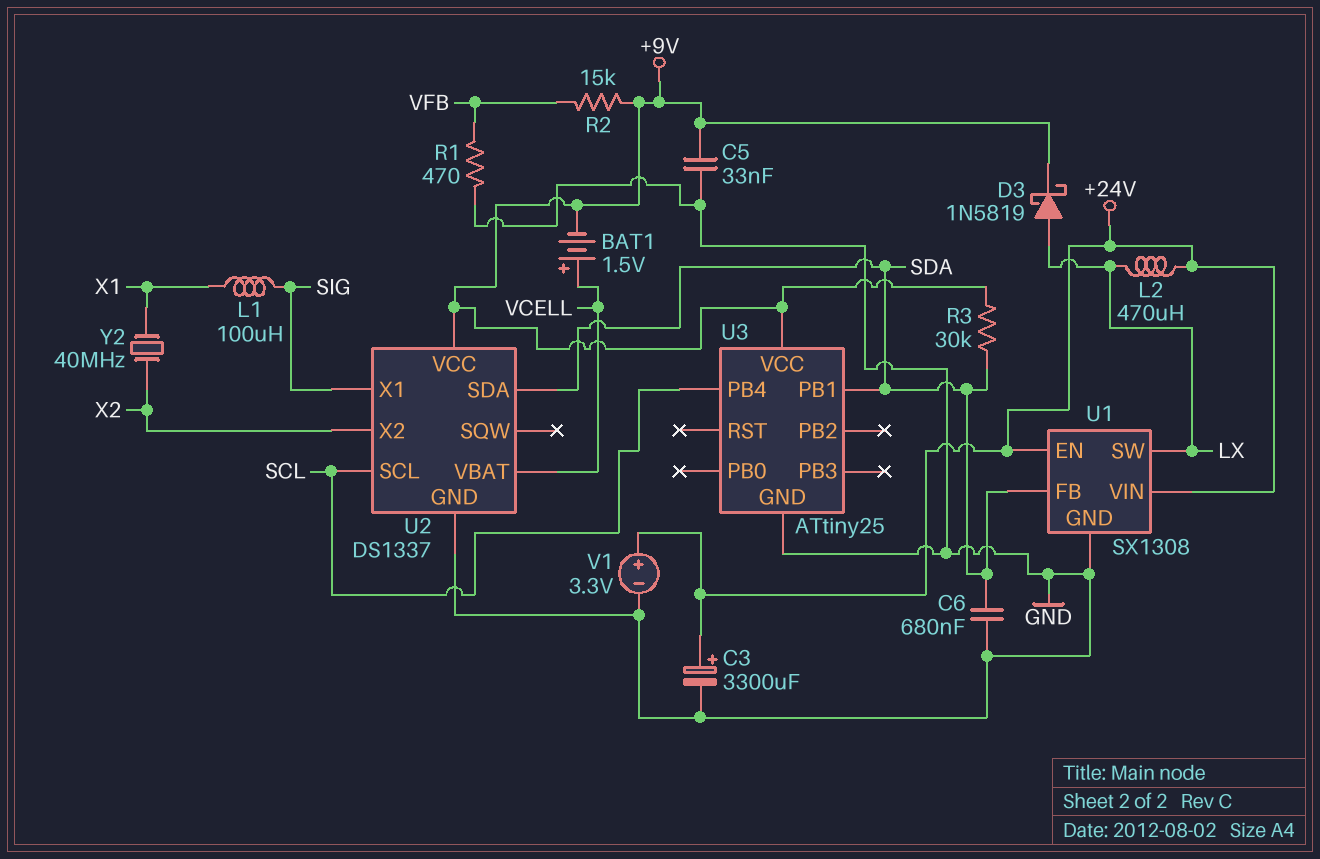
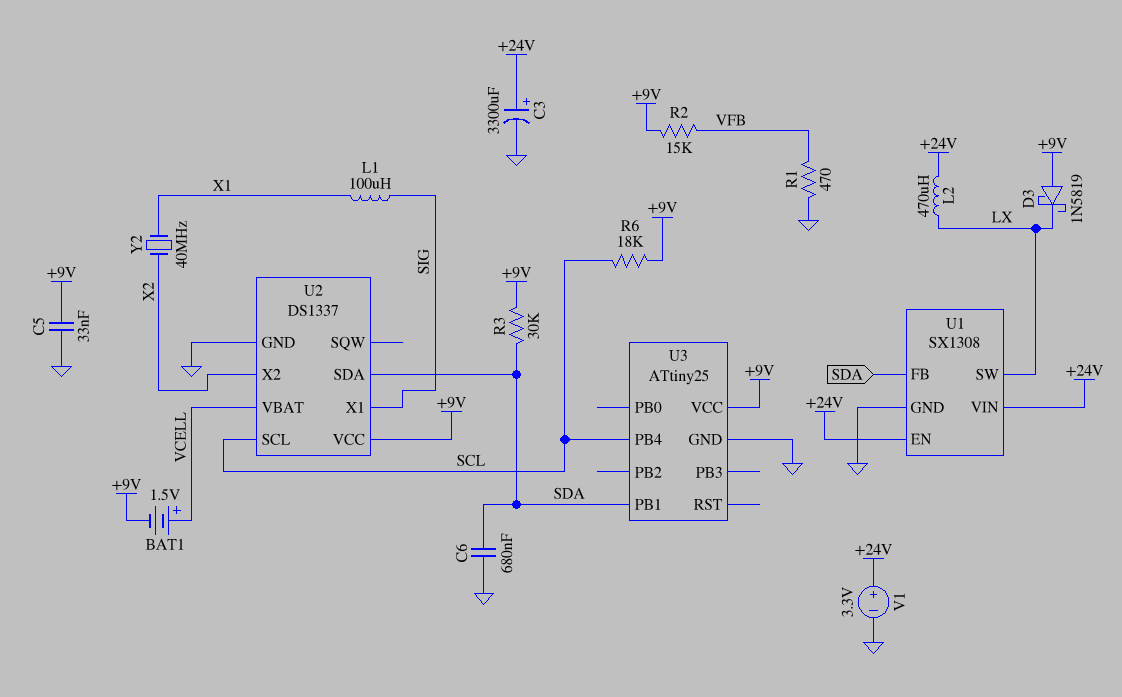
D3: schottky 1N5819 (A LX, K +9V) -> schottky 1N5819 (A +9V, K LX)
R6: none -> 18k (+9V, SCL)

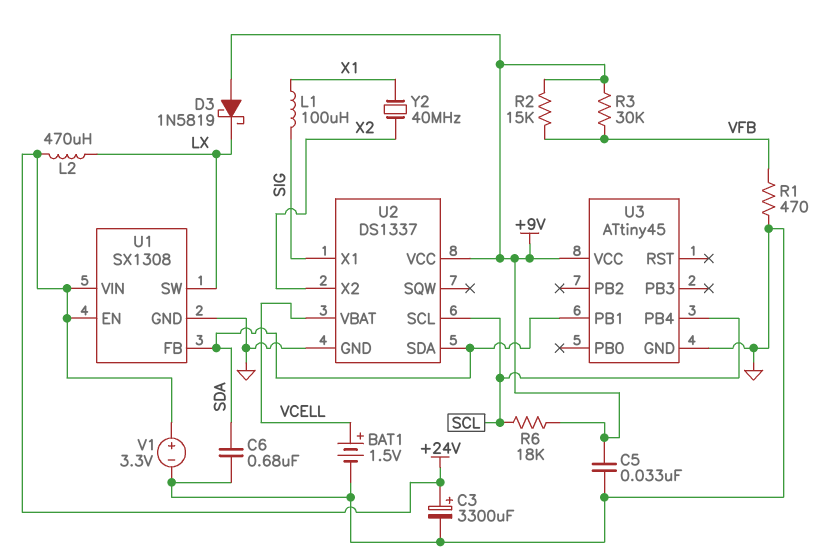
BAT1: 1.5V (plus VCELL, minus +9V) -> 1.5V (plus VCELL, minus GND)
R3: 30k (+9V, SDA) -> 30k (+9V, VFB)
U3: ATtiny25 -> ATtiny45

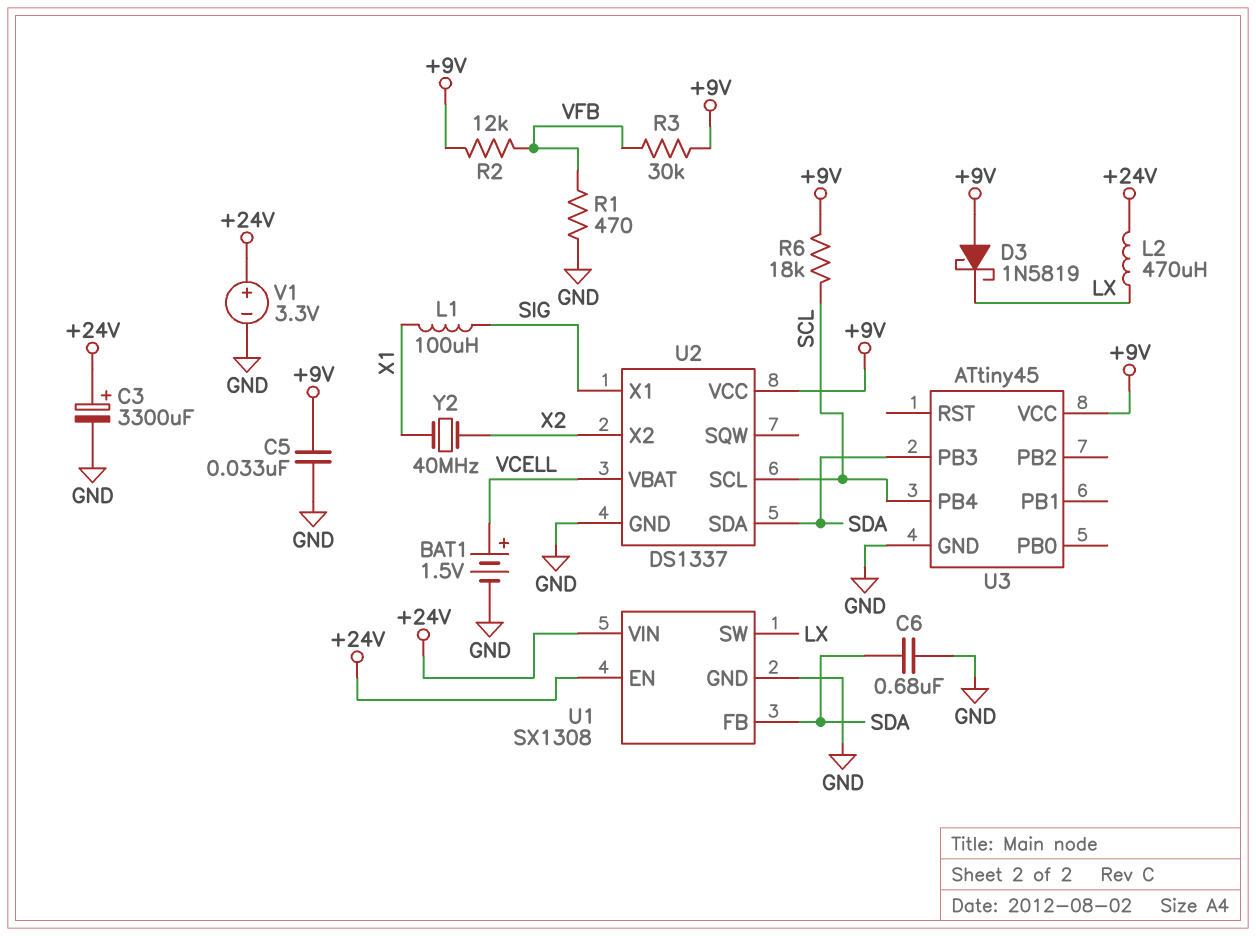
R2: 15k (+9V, VFB) -> 12k (+9V, VFB)
U3 pin PB1: SDA -> none
U3 pin PB3: none -> SDA

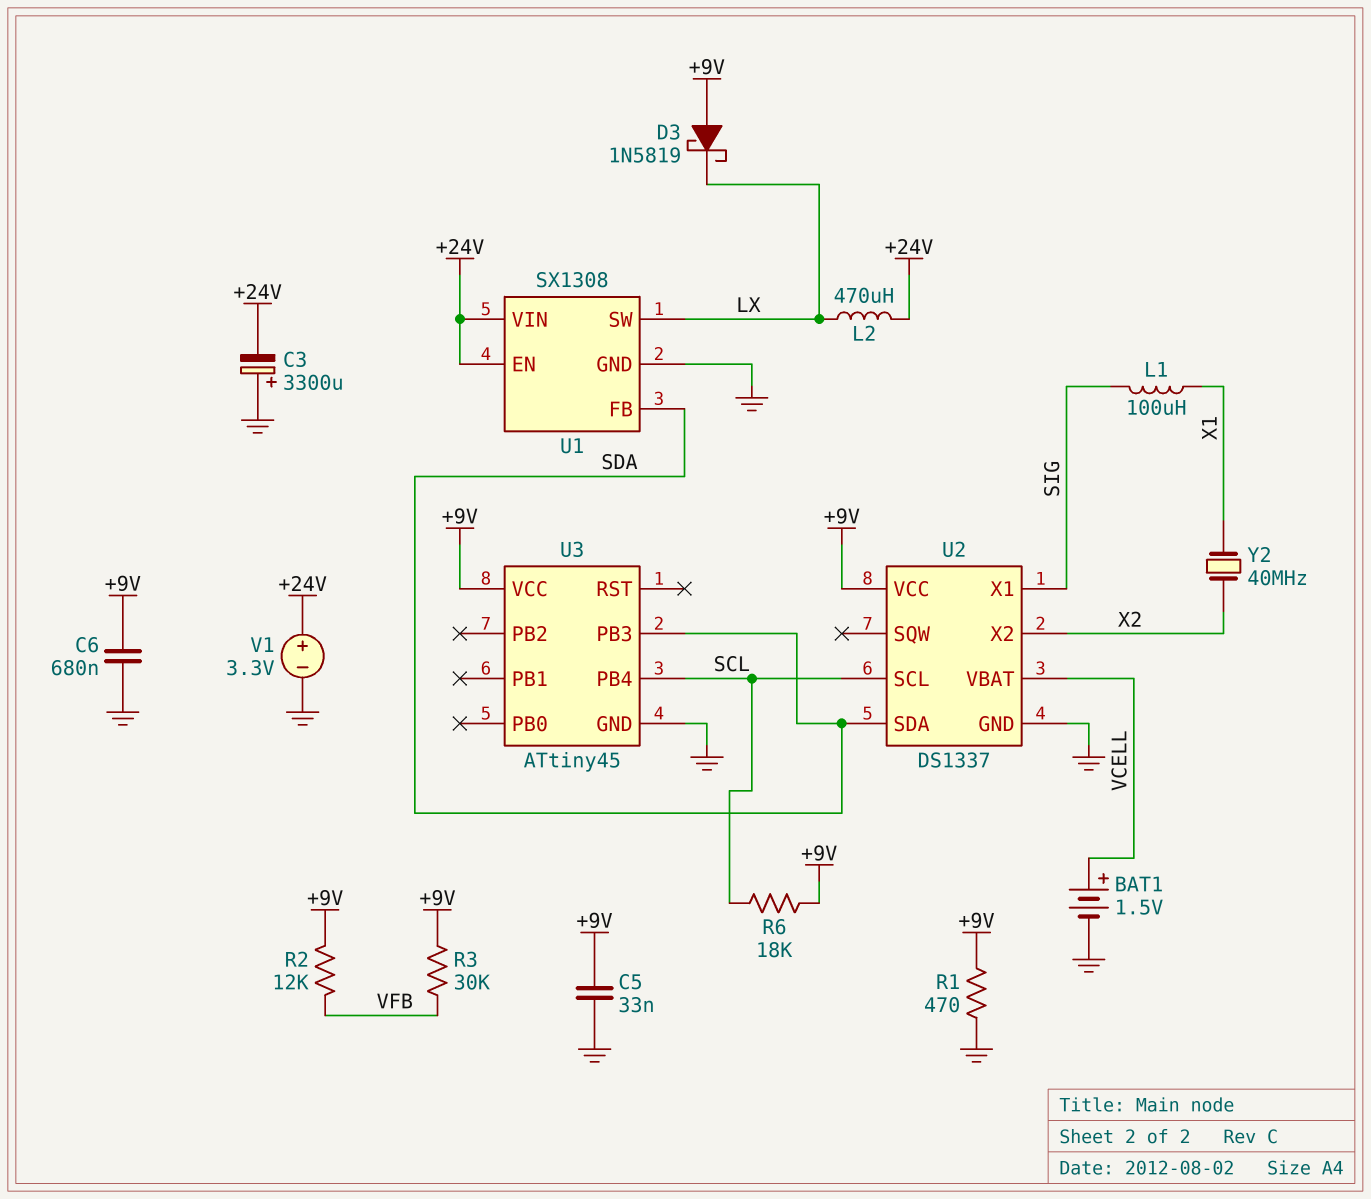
C3: 3300uF (plus +24V, minus GND) -> 3300uF (plus GND, minus +24V)
C6: 680nF (GND, SDA) -> 680nF (+9V, GND)
R1: 470 (GND, VFB) -> 470 (+9V, GND)

